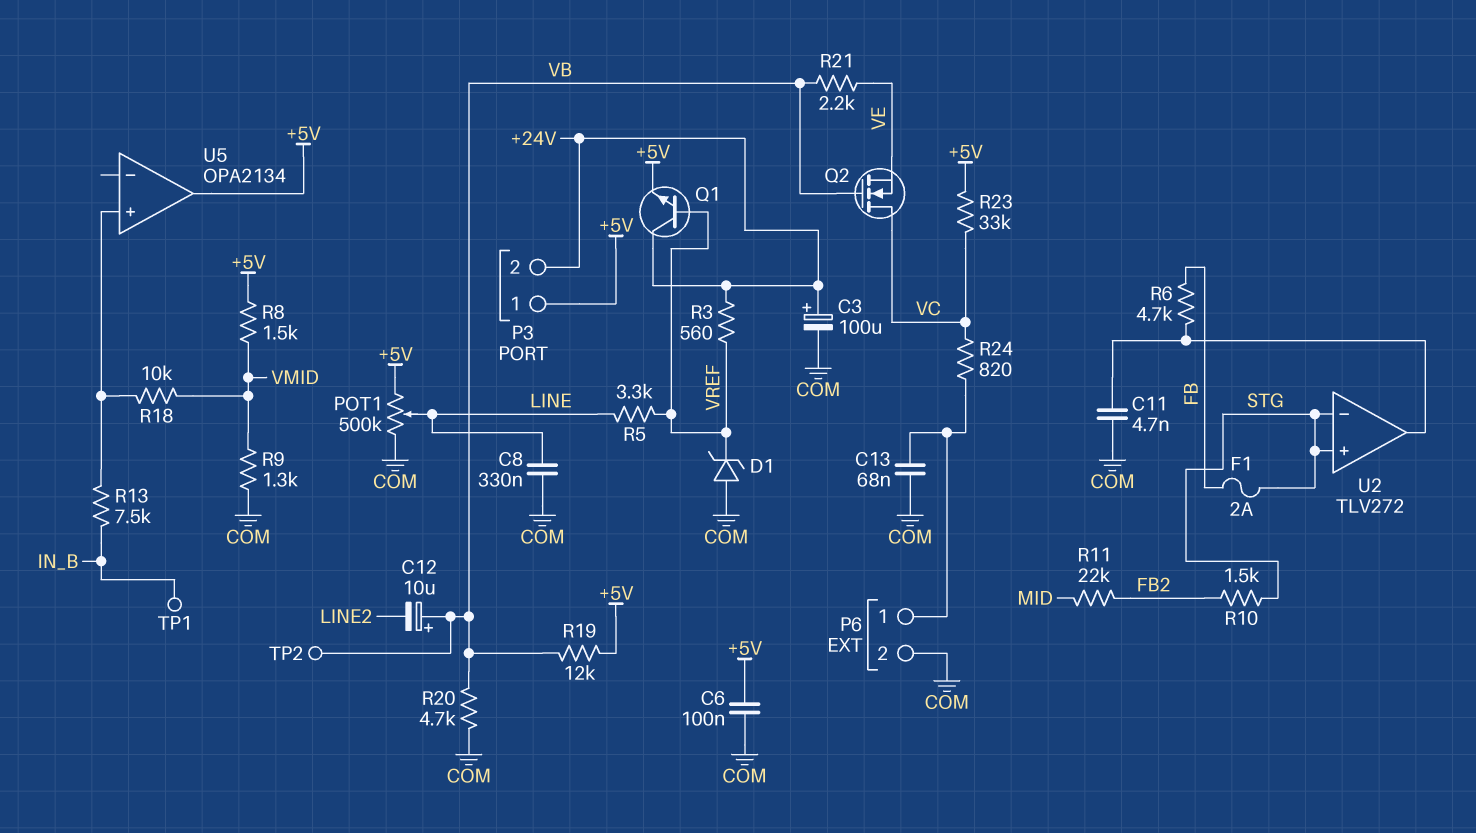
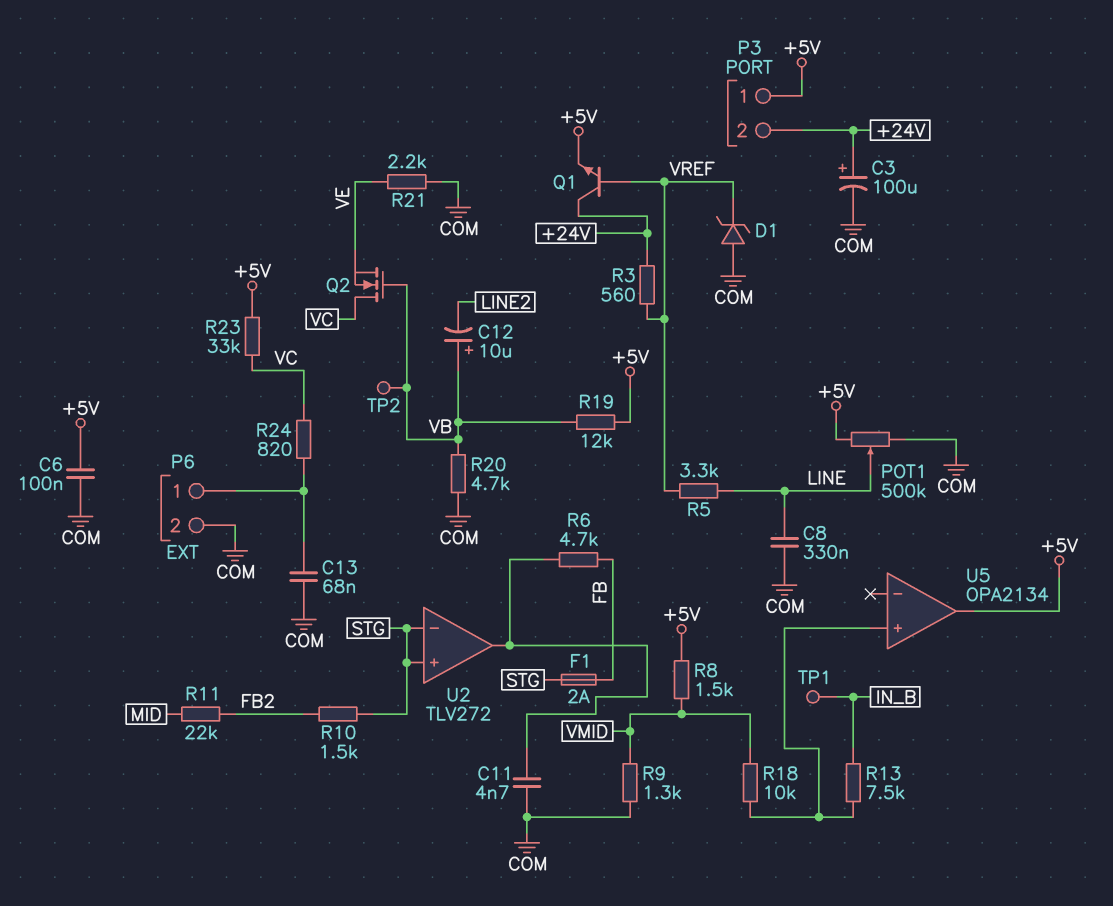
R21: 2.2k (VB, VE) -> 2.2k (COM, VE)

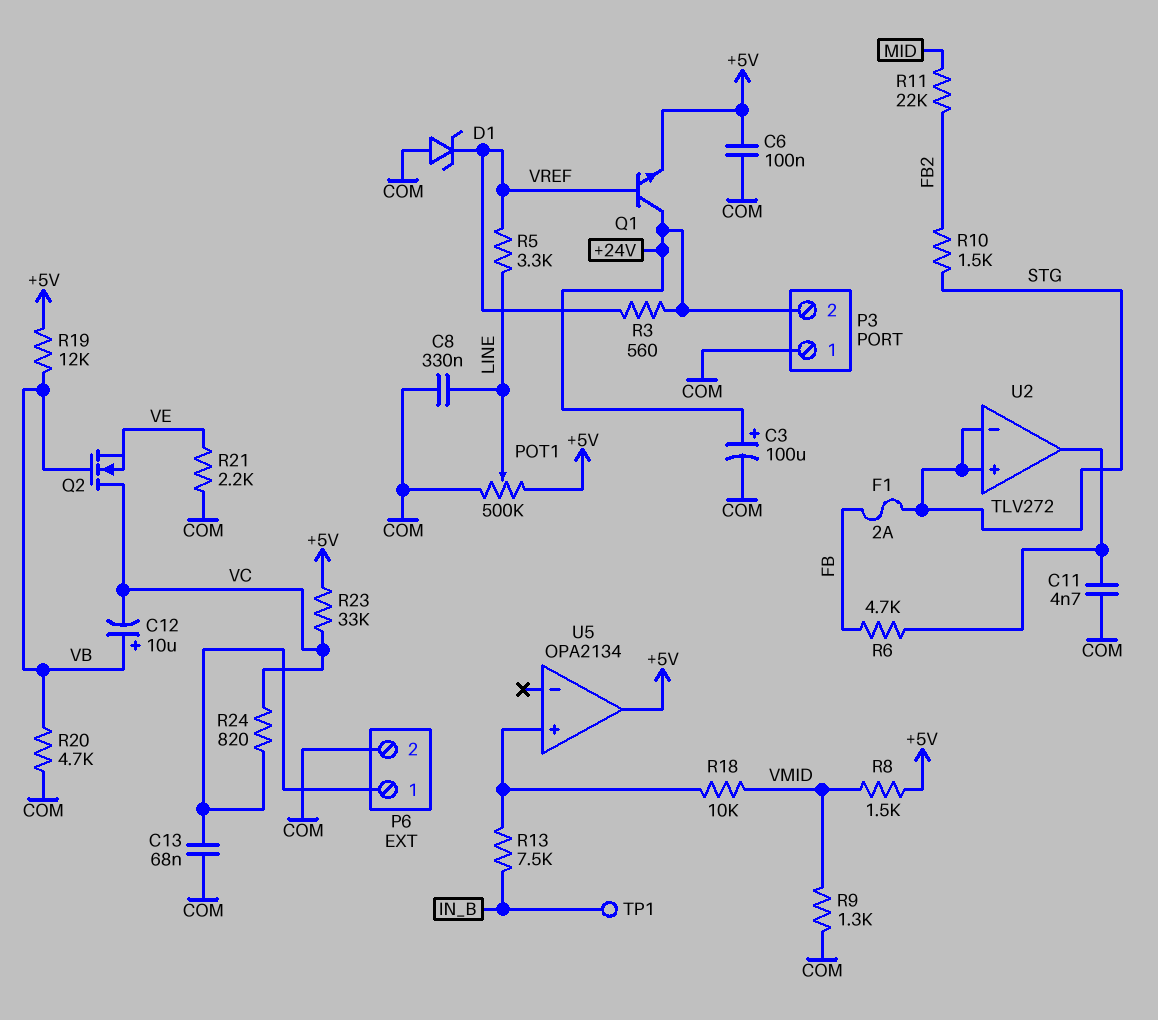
C12: 10uF (plus VB, minus LINE2) -> 10uF (plus VB, minus VC)
P3 pin 1: +5V -> COM
TP2: test point (VB) -> none

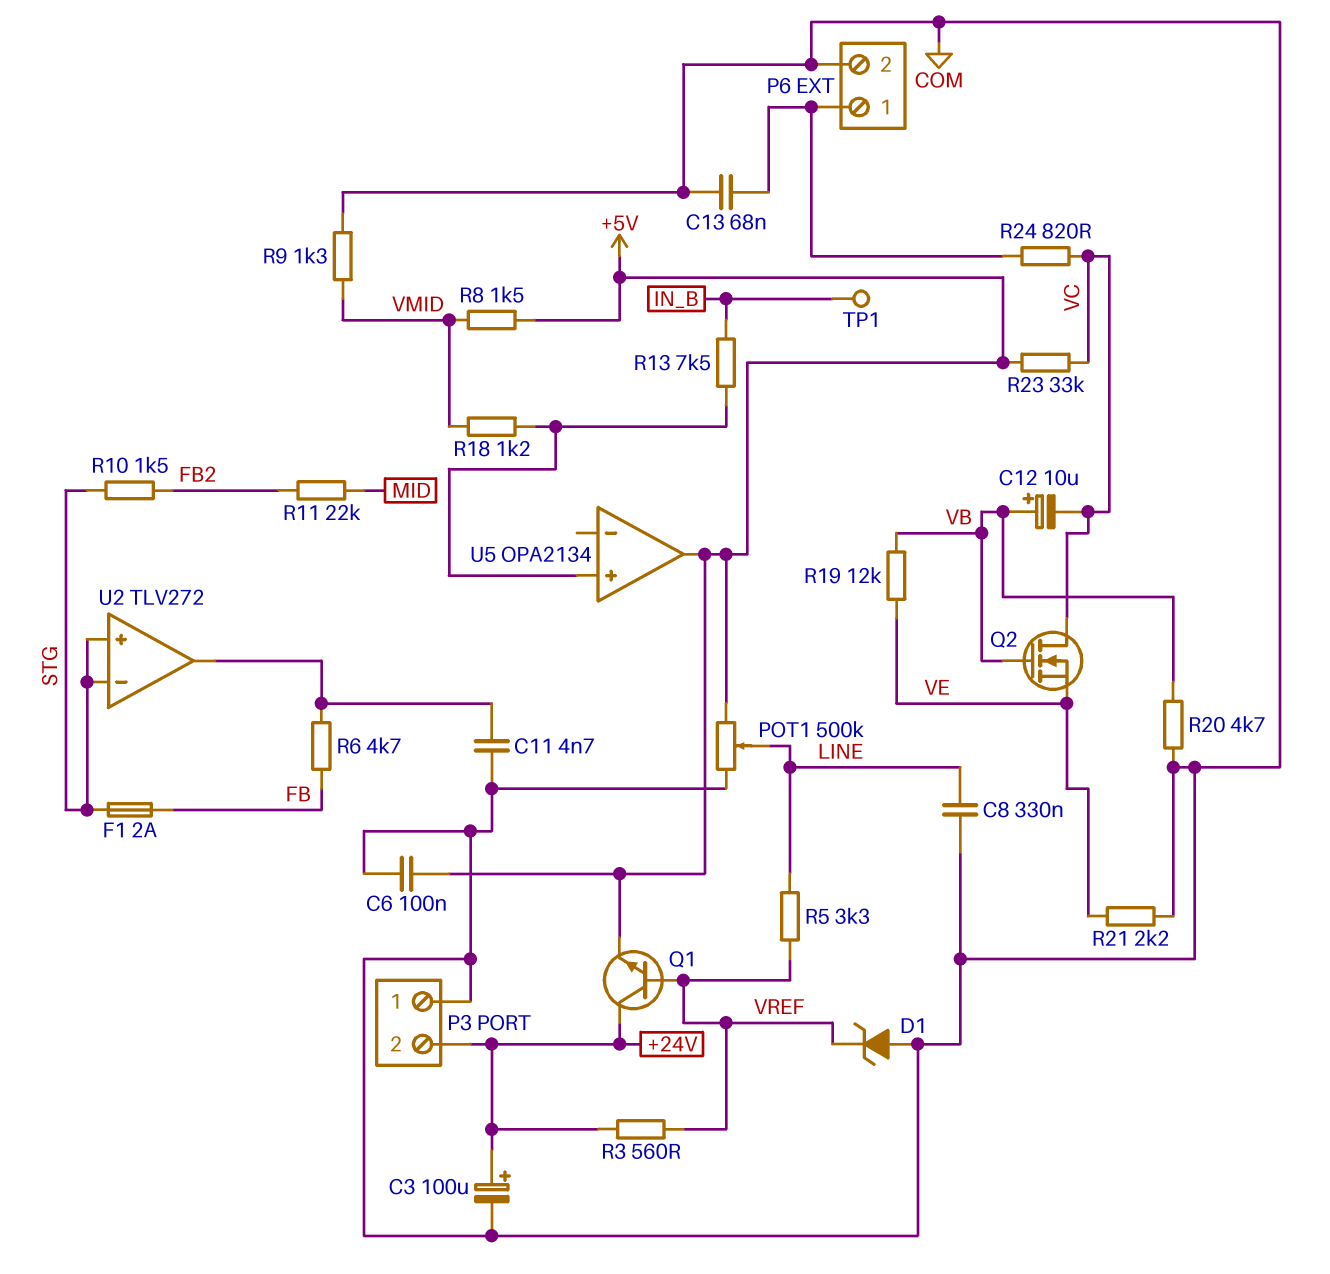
R18: 10k (U5/in+, VMID) -> 1.2k (U5/in+, VMID)
R19: 12k (+5V, VB) -> 12k (VB, VE)

